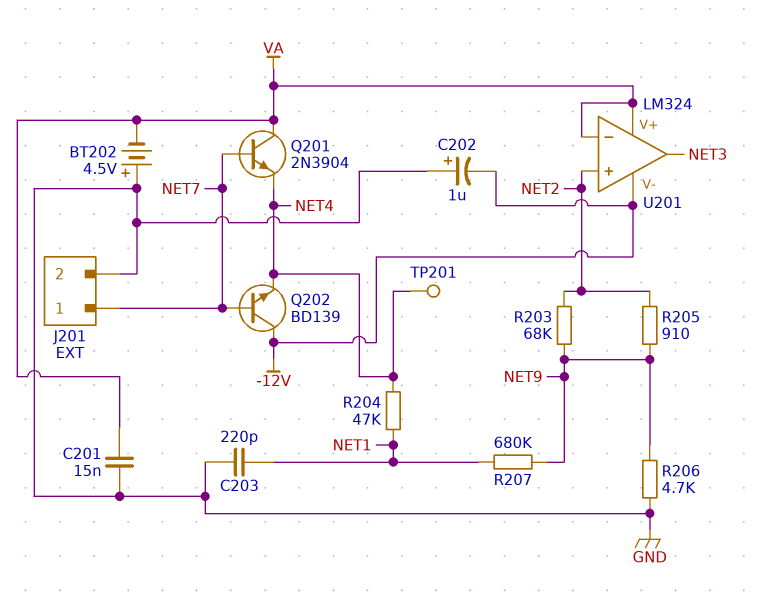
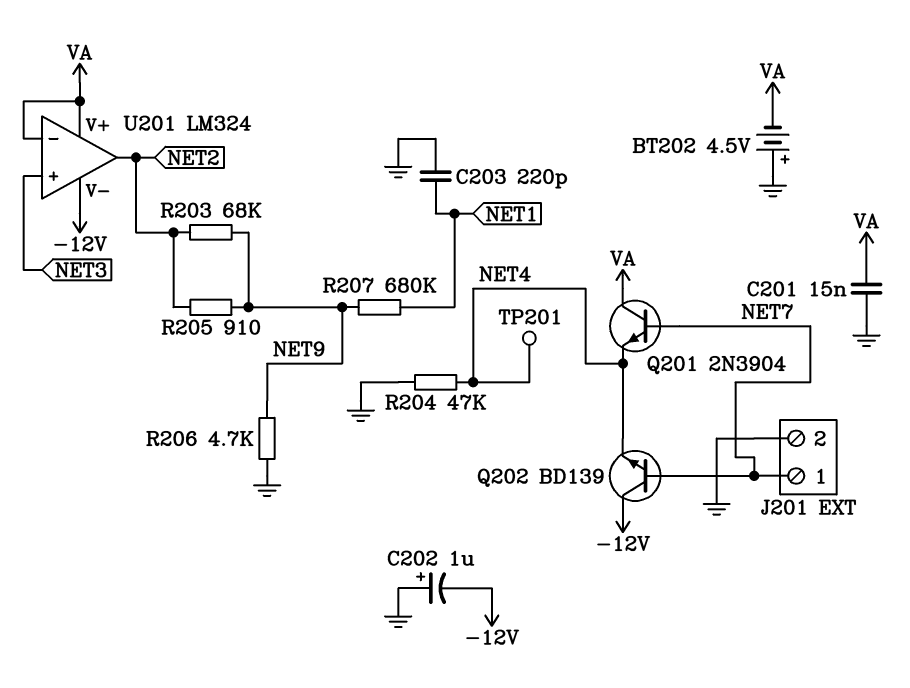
R204: 47k (NET1, NET4) -> 47k (GND, NET4)
U201 pin in+: NET2 -> NET3
U201 pin out: NET3 -> NET2

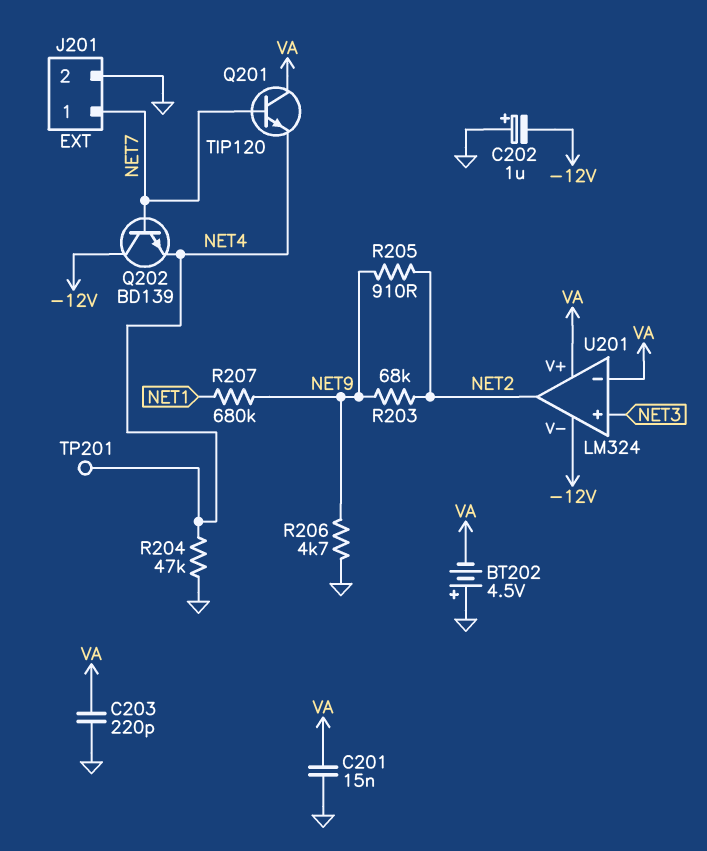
C203: 220pF (GND, NET1) -> 220pF (GND, VA)
Q201: NPN 2N3904 (B NET7, C VA, E NET4) -> NPN TIP120 (B NET7, C VA, E NET4)

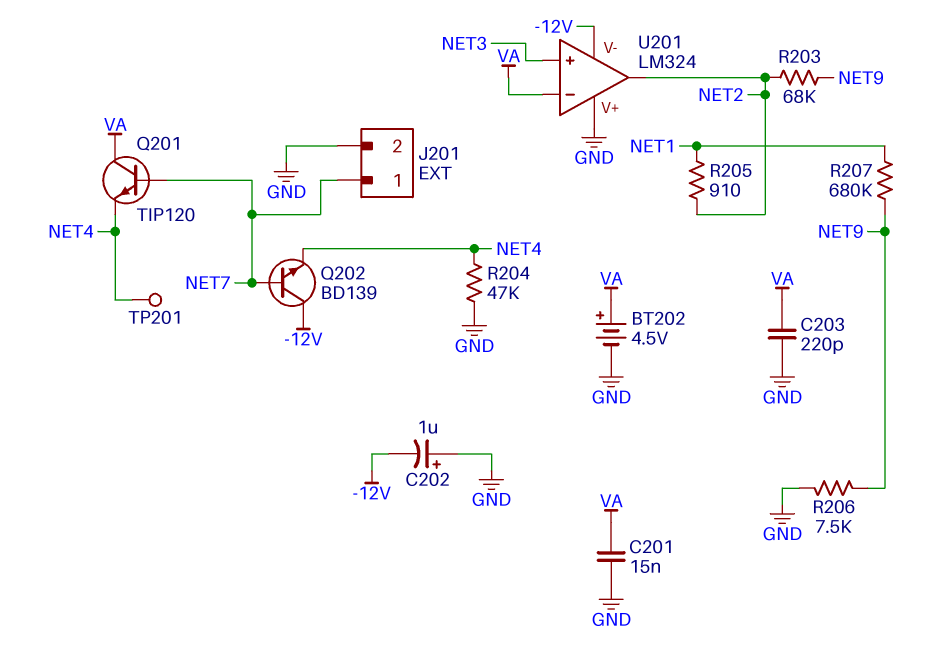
BT202: 4.5V (plus GND, minus VA) -> 4.5V (plus VA, minus GND)
R205: 910 (NET2, NET9) -> 910 (NET1, NET2)
R206: 4.7k (GND, NET9) -> 7.5k (GND, NET9)
U201 pin V+: VA -> GND

